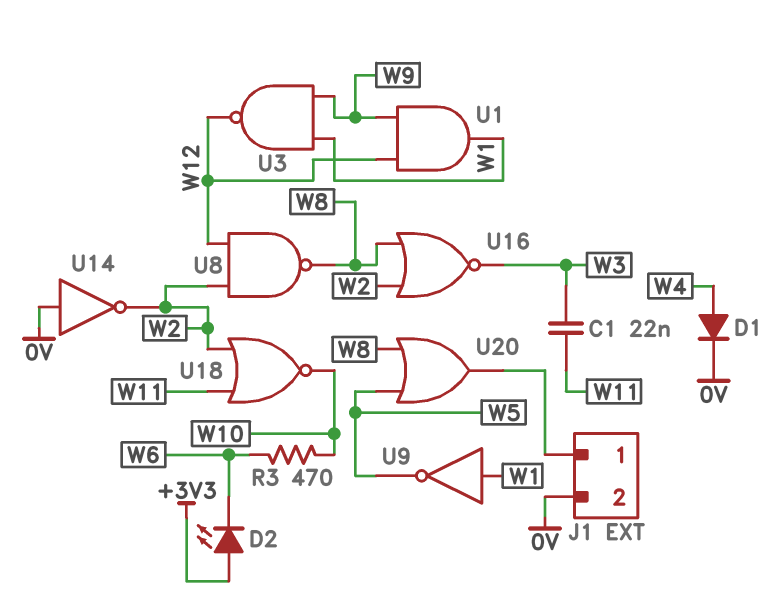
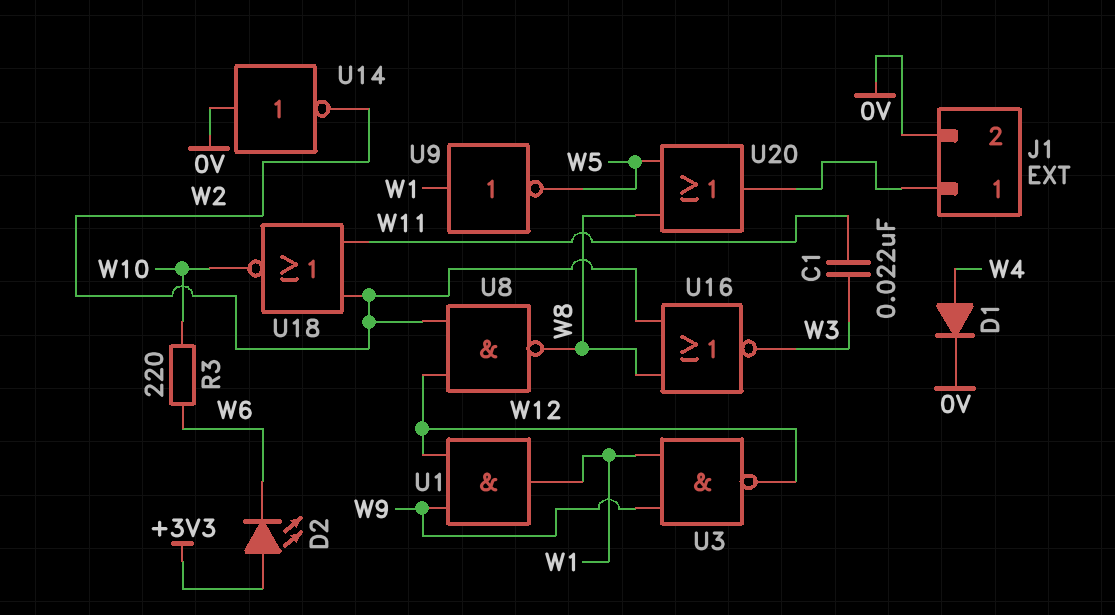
R3: 470 (W6, W10) -> 220 (W6, W10)

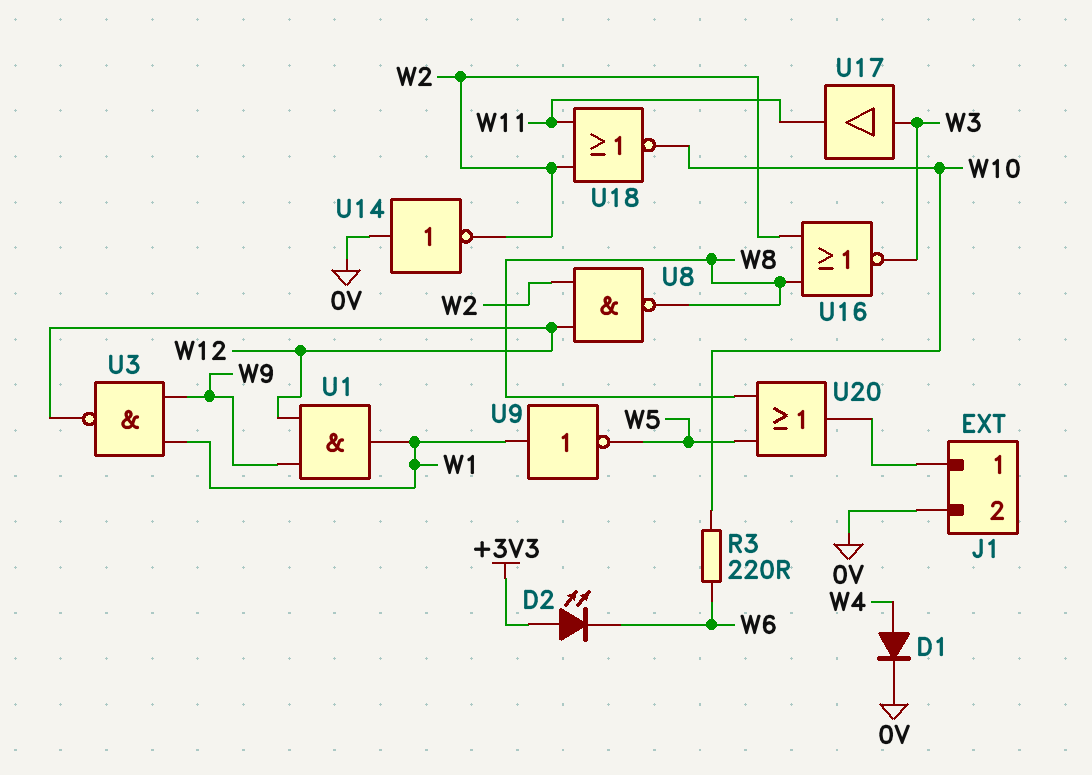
C1: 22nF (W3, W11) -> none
U17: none -> buffer (in W3, out W11)

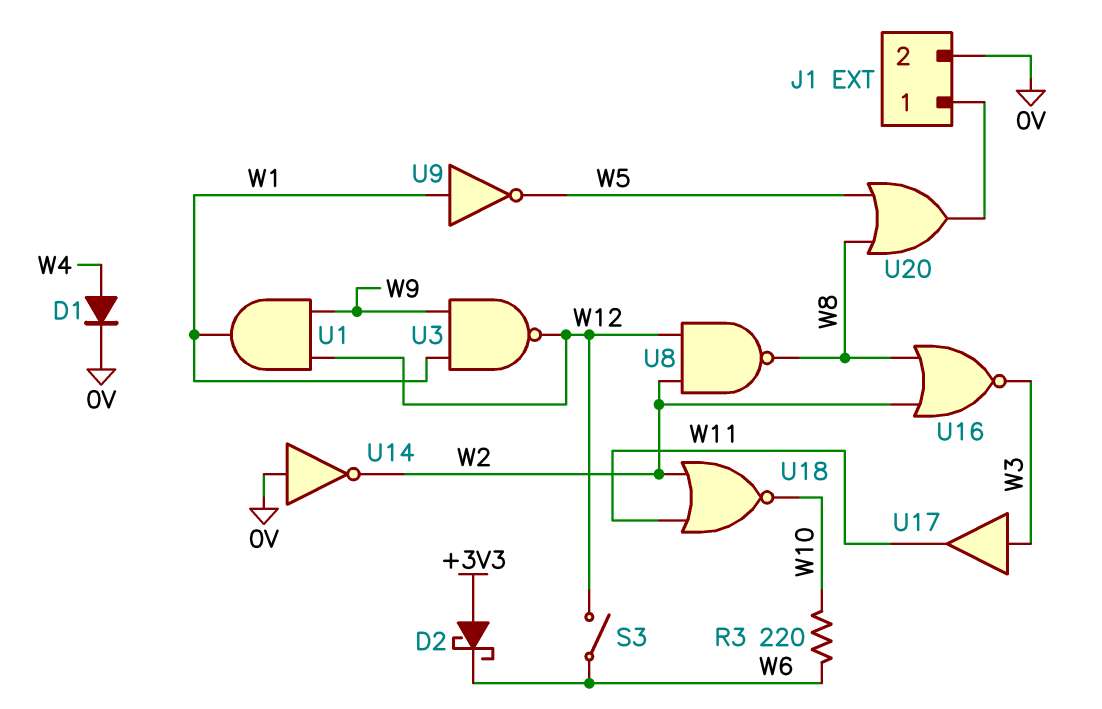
D2: LED (A +3V3, K W6) -> schottky (A +3V3, K W6)
S3: none -> switch (W6, W12)

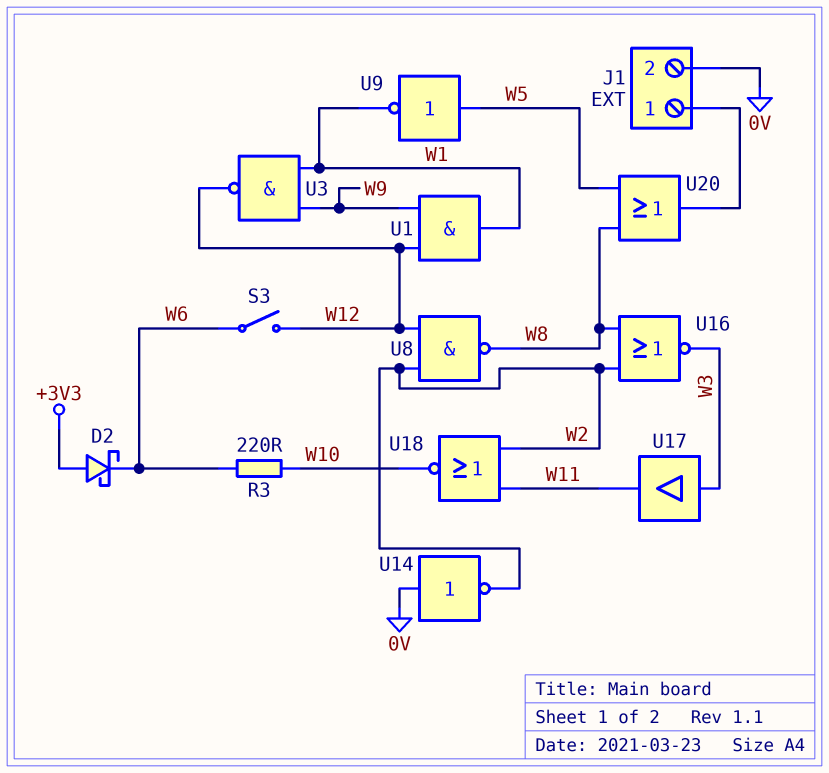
D1: diode (A W4, K 0V) -> none
U9: NOT (in W1, out W5) -> NOT (in W5, out W1)

